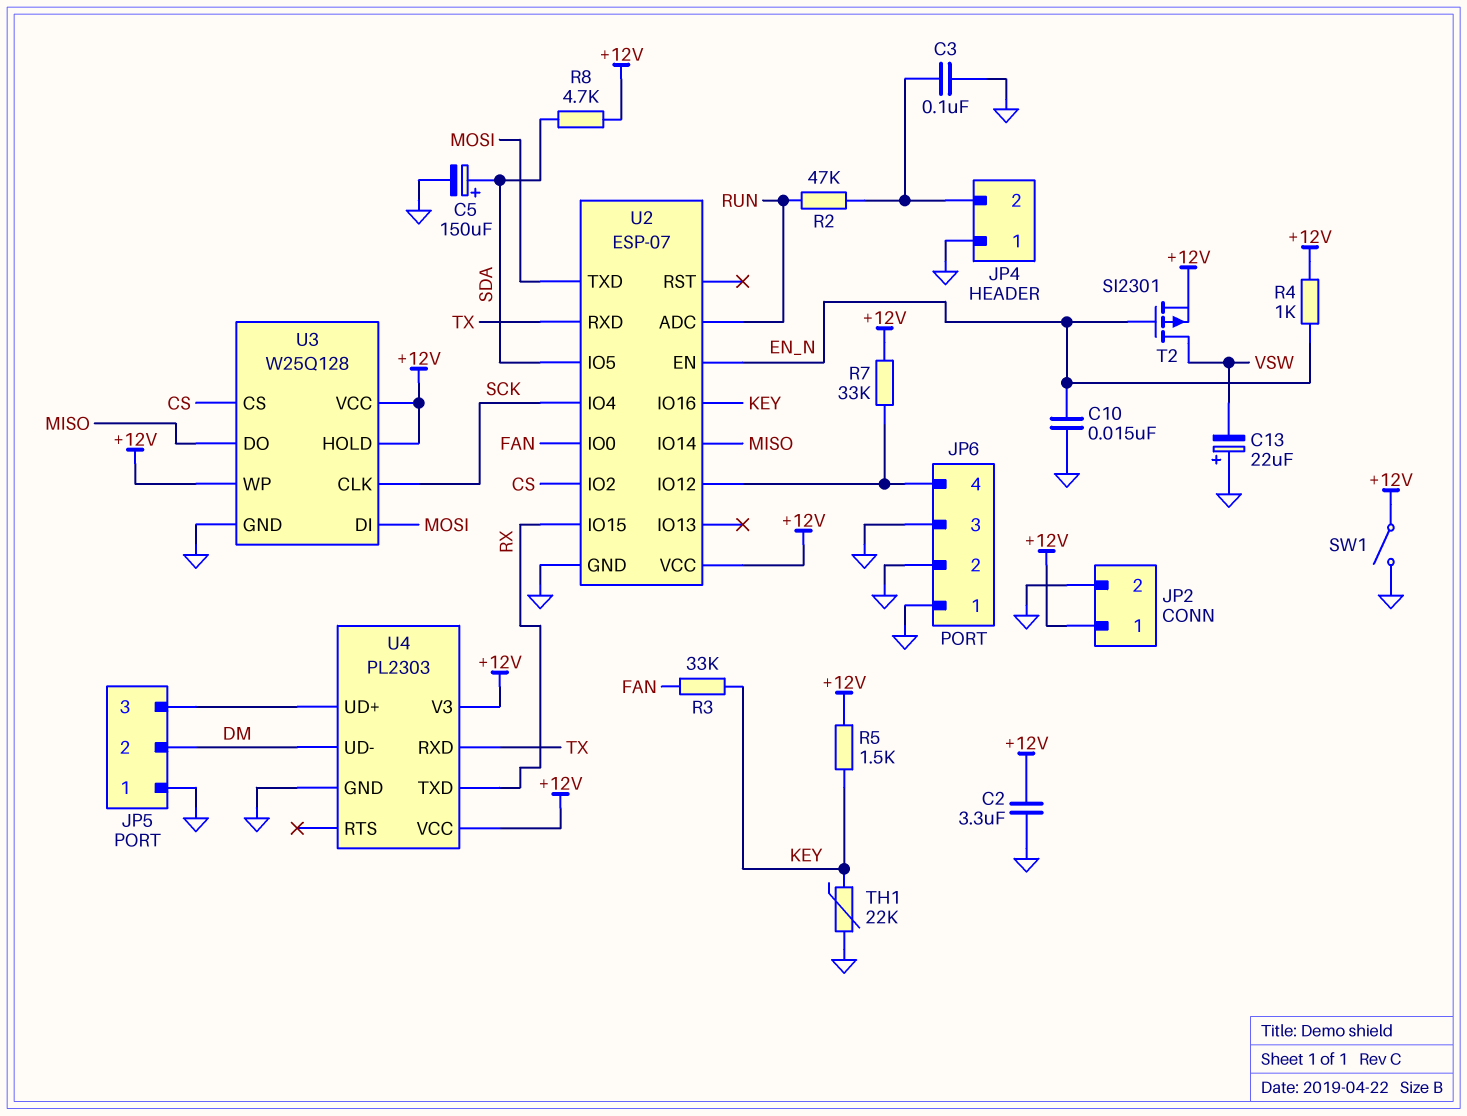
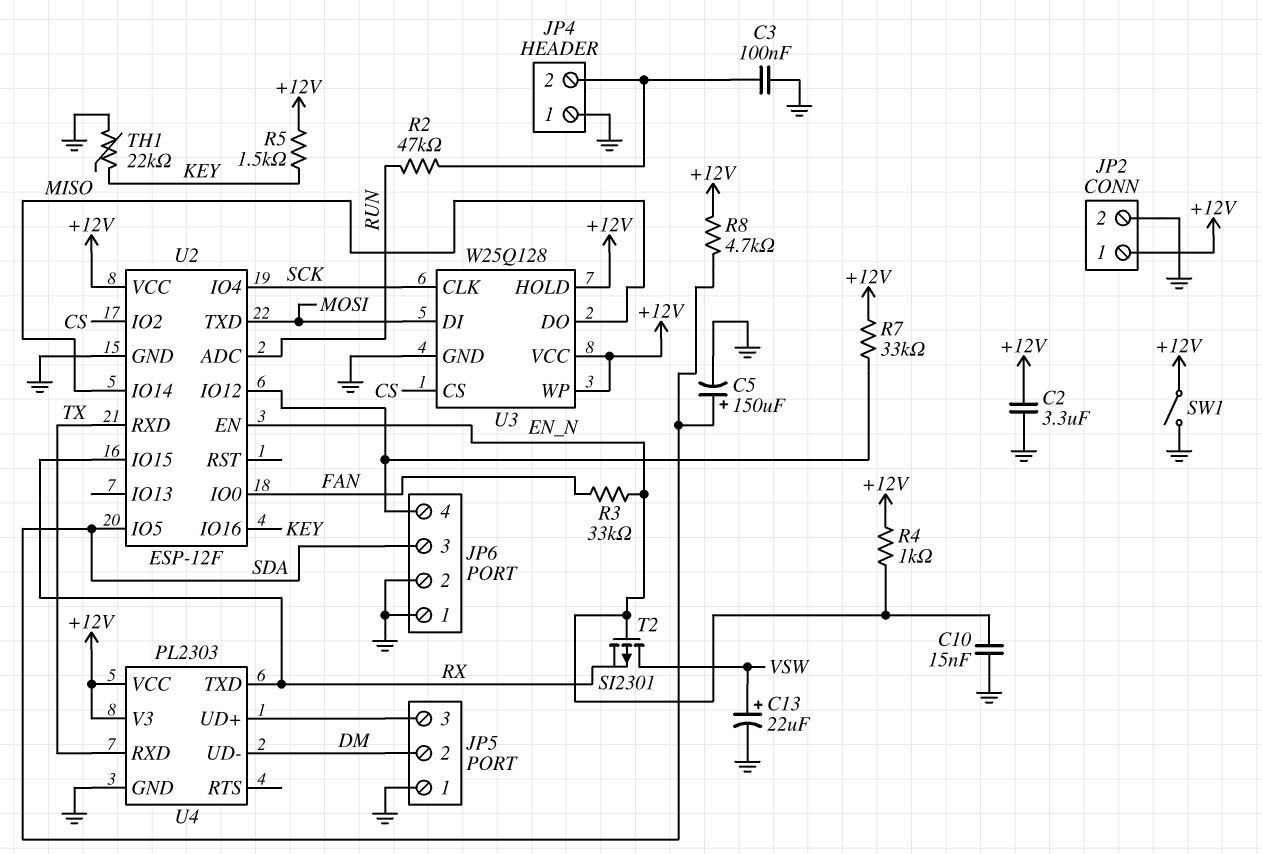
C13: 22uF (plus GND, minus VSW) -> 22uF (plus VSW, minus GND)
JP6 pin 3: GND -> SDA
R3: 33k (FAN, KEY) -> 33k (EN_N, FAN)
T2: PMOS SI2301 (G EN_N, D VSW, S +12V) -> PMOS SI2301 (G EN_N, D VSW, S RX)
U2: ESP-07 -> ESP-12F

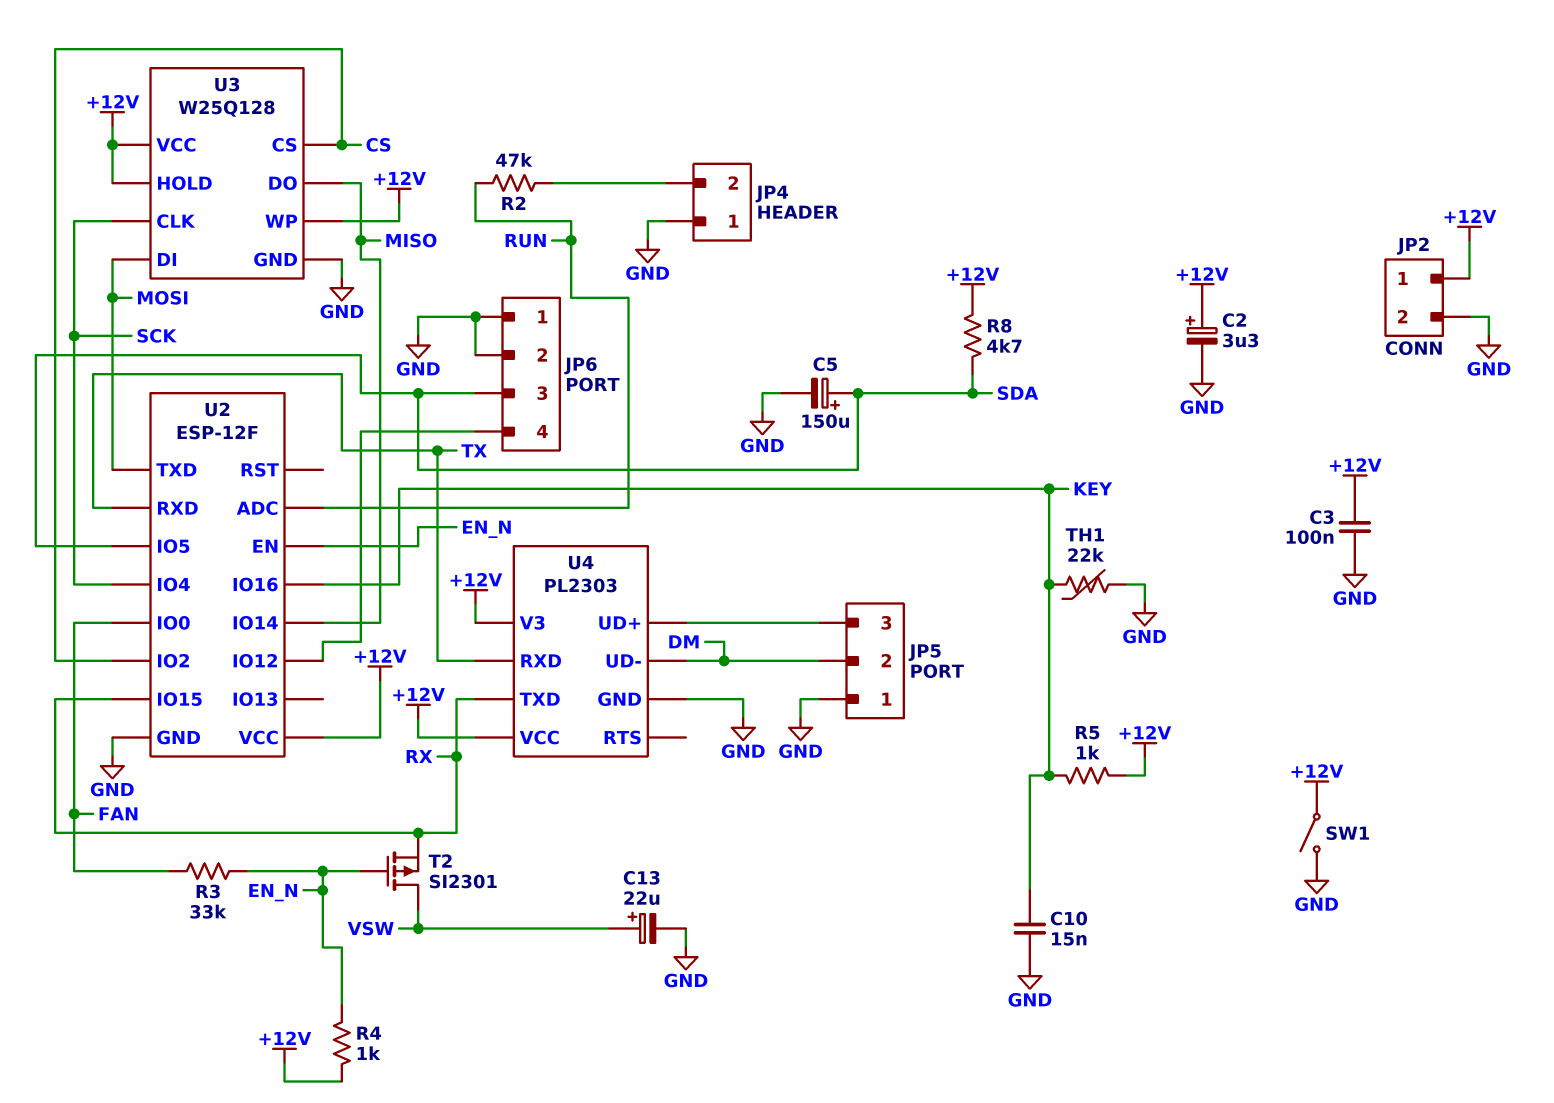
C2: 3.3uF (+12V, GND) -> 3.3uF (plus +12V, minus GND)
C3: 100nF (GND, JP4/2) -> 100nF (+12V, GND)
C10: 15nF (EN_N, GND) -> 15nF (GND, KEY)
R5: 1.5k (+12V, KEY) -> 1k (+12V, KEY)
R7: 33k (+12V, JP6/4) -> none

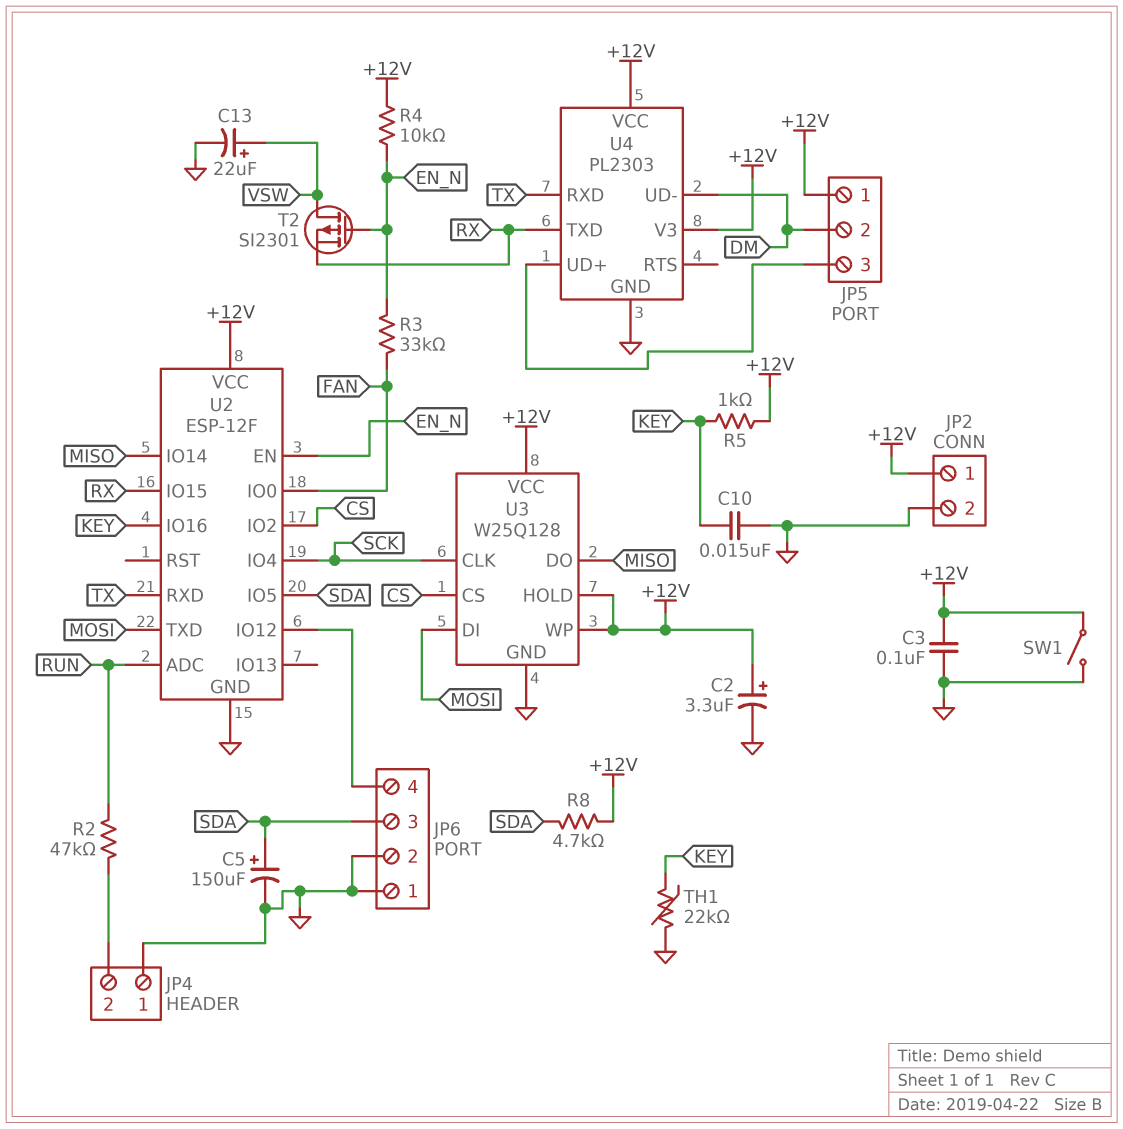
JP5 pin 1: GND -> +12V
R4: 1k (+12V, EN_N) -> 10k (+12V, EN_N)

